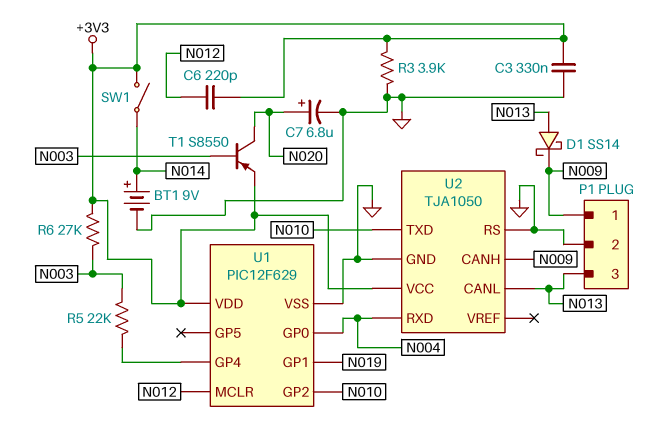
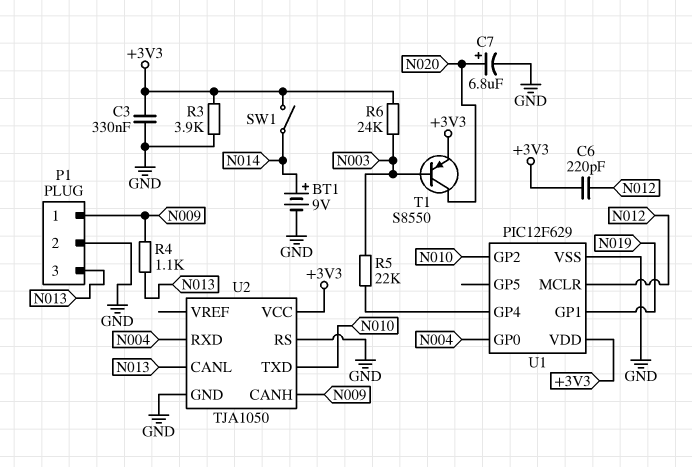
D1: schottky SS14 (A N013, K N009) -> none
R4: none -> 1.1k (N009, N013)
R6: 27k (+3V3, N003) -> 24k (+3V3, N003)

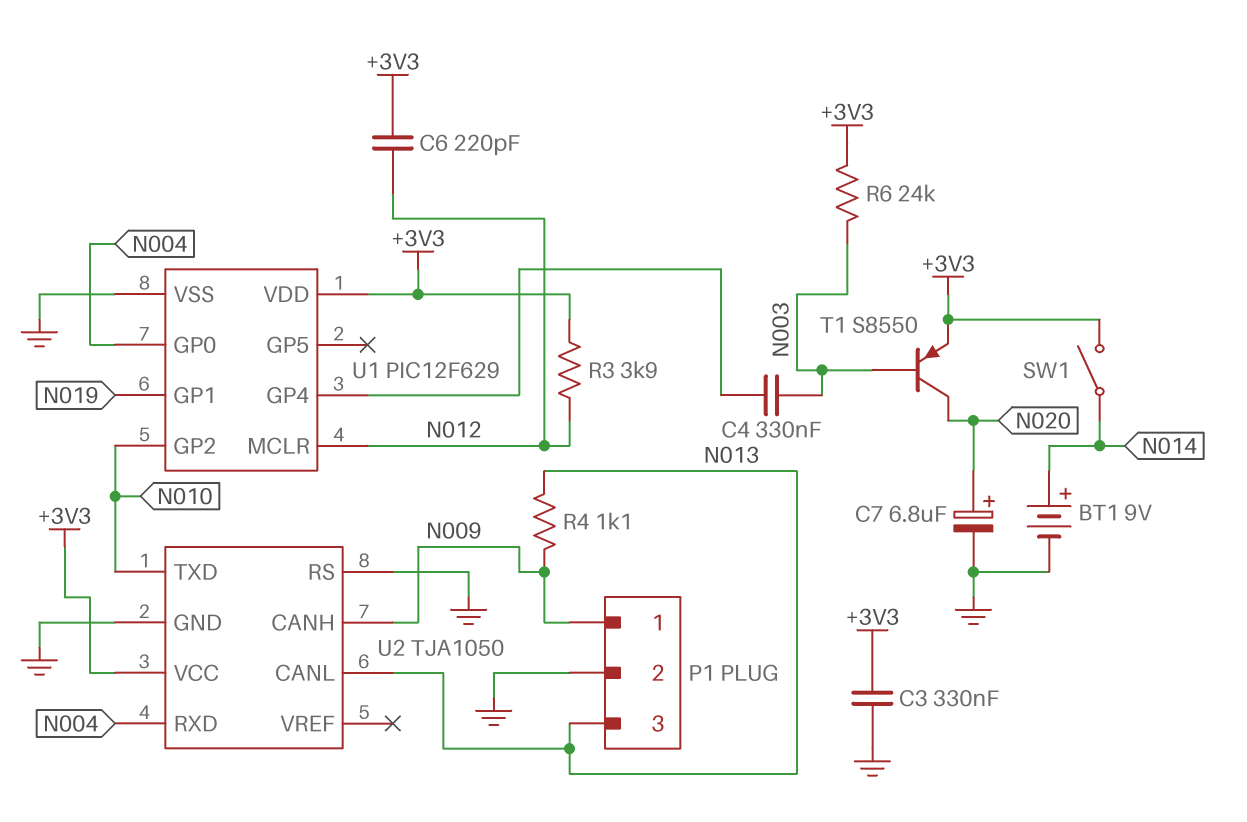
C4: none -> 330nF (N003, U1/GP4)
R3: 3.9k (+3V3, GND) -> 3.9k (+3V3, N012)
R5: 22k (N003, U1/GP4) -> none

